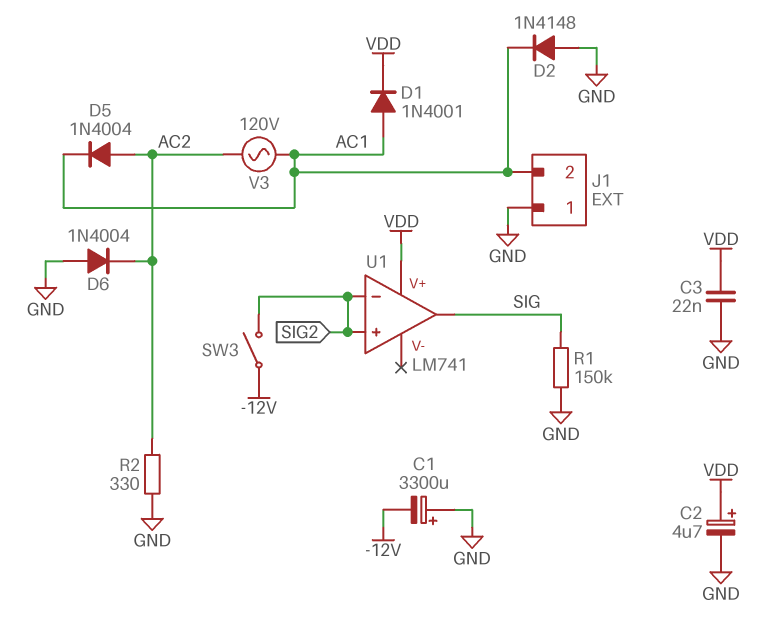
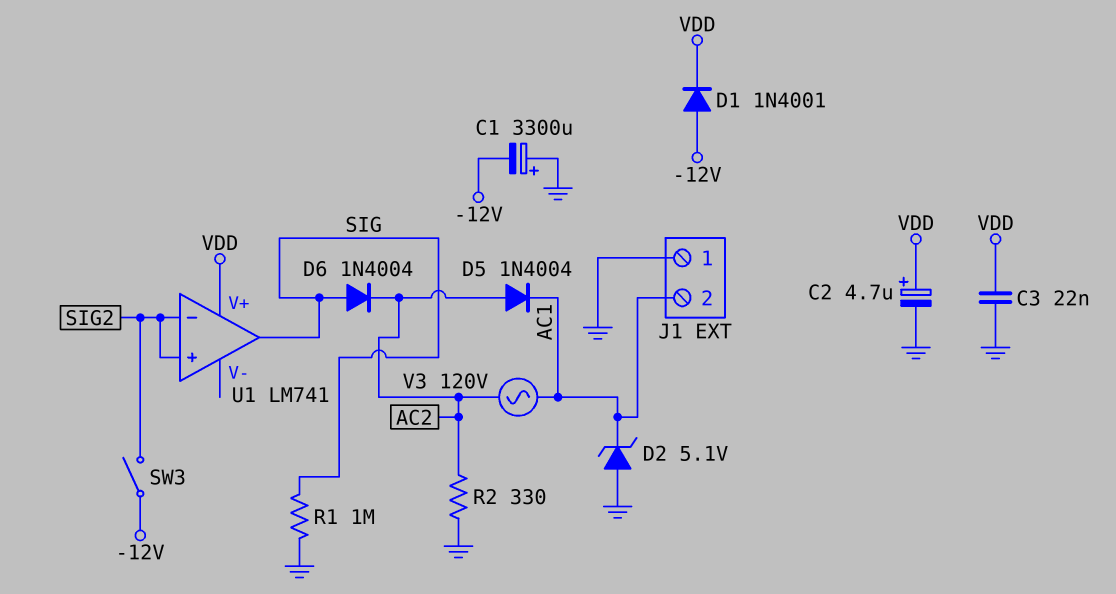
D1: diode 1N4001 (A AC1, K VDD) -> diode 1N4001 (A -12V, K VDD)
D2: diode 1N4148 (A GND, K AC1) -> zener 5.1V (A GND, K AC1)
D6: diode 1N4004 (A GND, K AC2) -> diode 1N4004 (A SIG, K AC2)
R1: 150k (GND, SIG) -> 1M (GND, SIG)

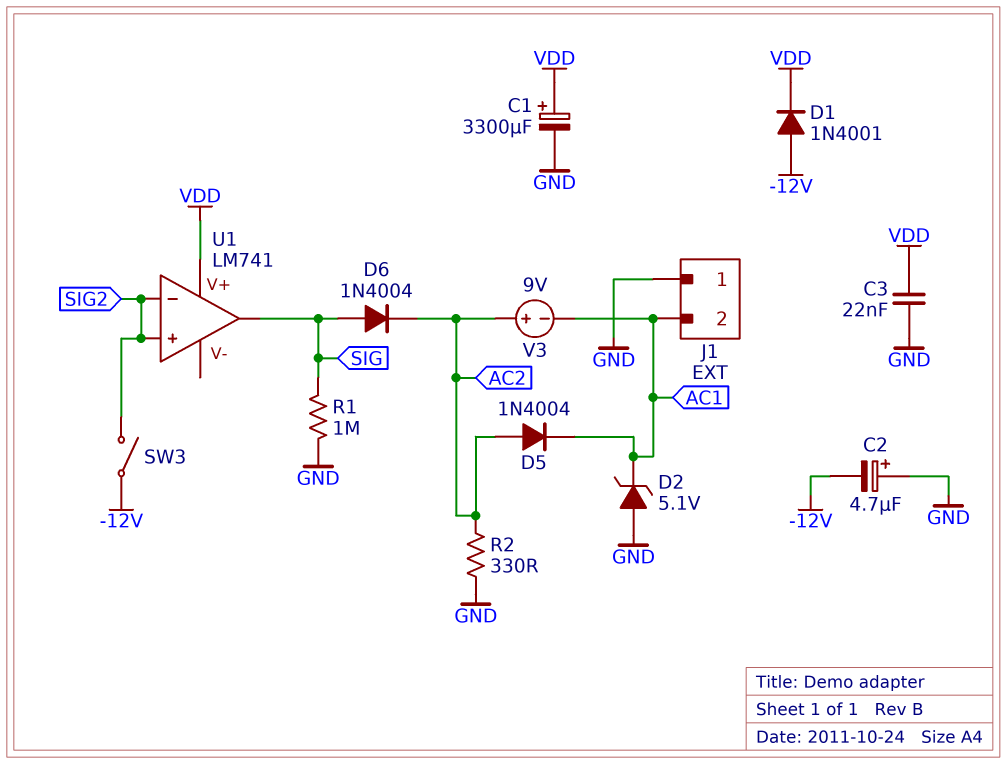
C1: 3300uF (plus GND, minus -12V) -> 3300uF (plus VDD, minus GND)
C2: 4.7uF (plus VDD, minus GND) -> 4.7uF (plus GND, minus -12V)
V3: AC 120V (AC1, AC2) -> 9V (plus AC2, minus AC1)

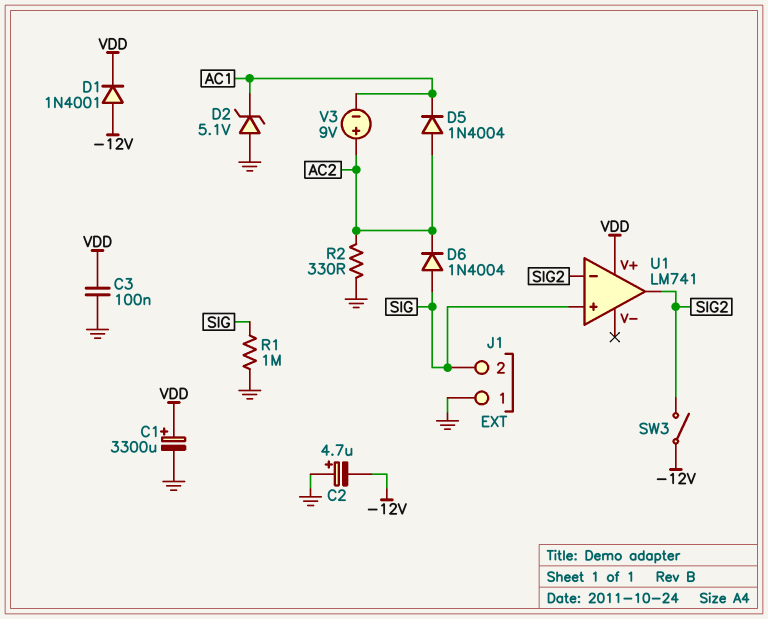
C3: 22nF (GND, VDD) -> 100nF (GND, VDD)
J1 pin 2: AC1 -> SIG
U1 pin in+: SIG2 -> SIG
U1 pin out: SIG -> SIG2

